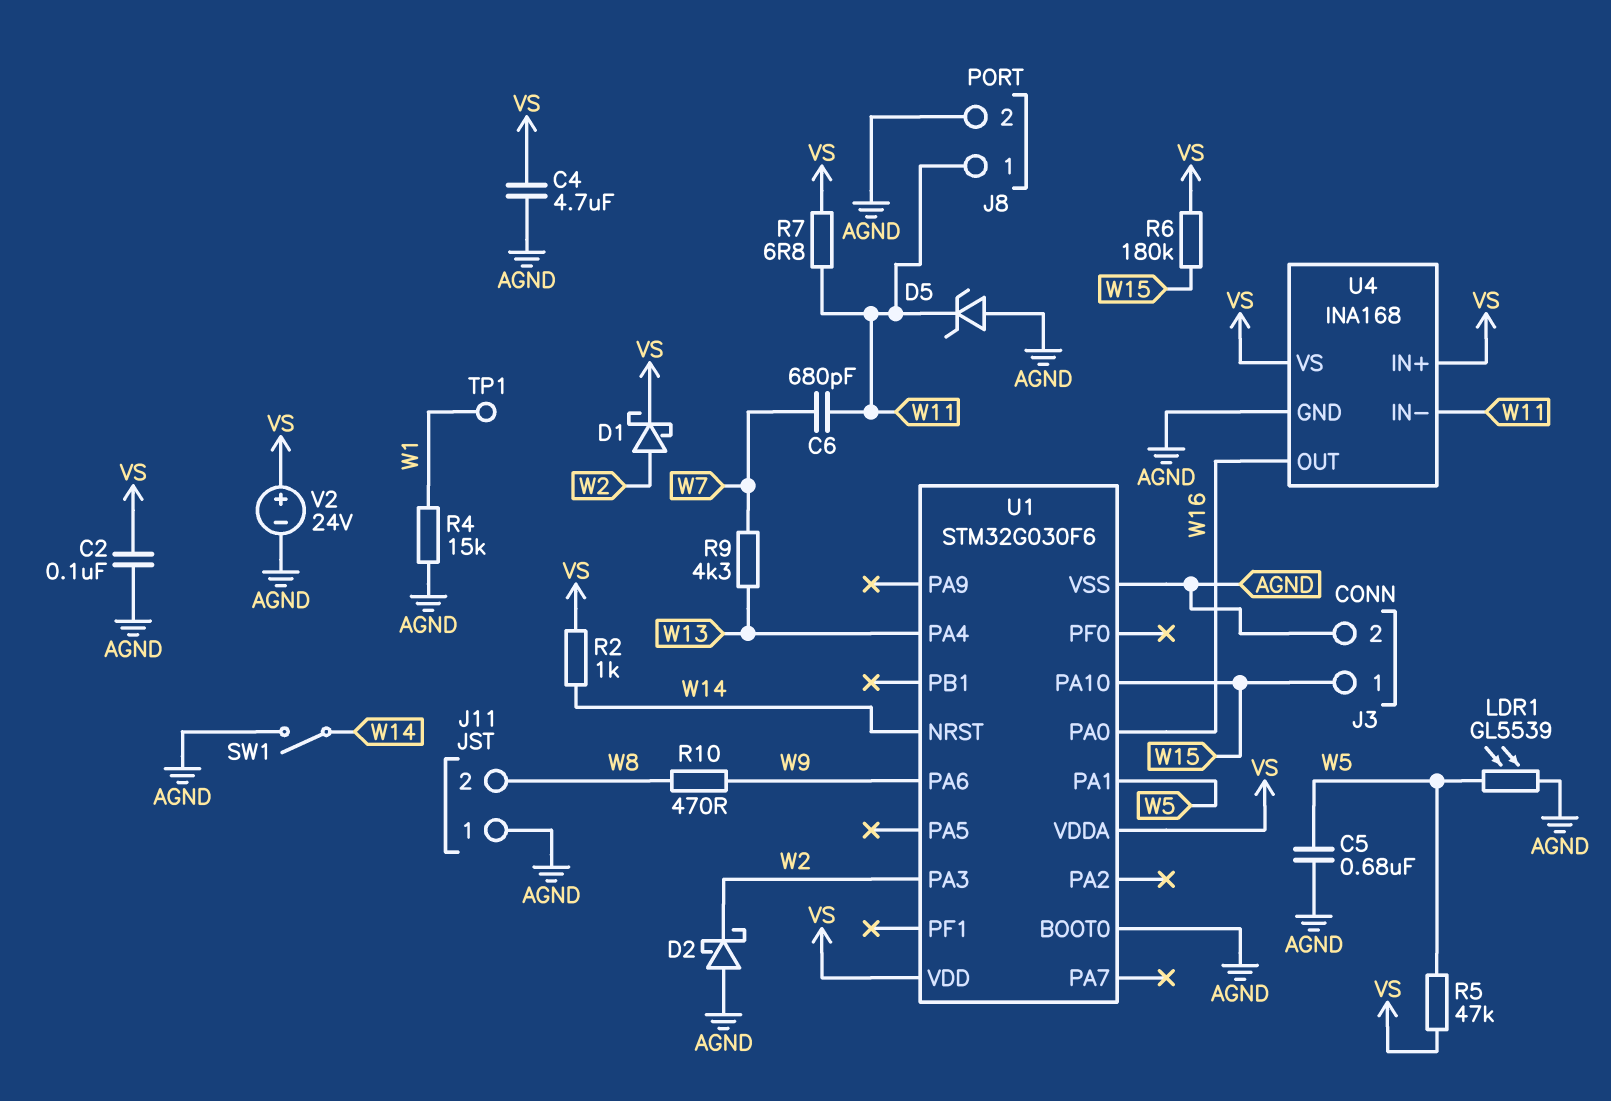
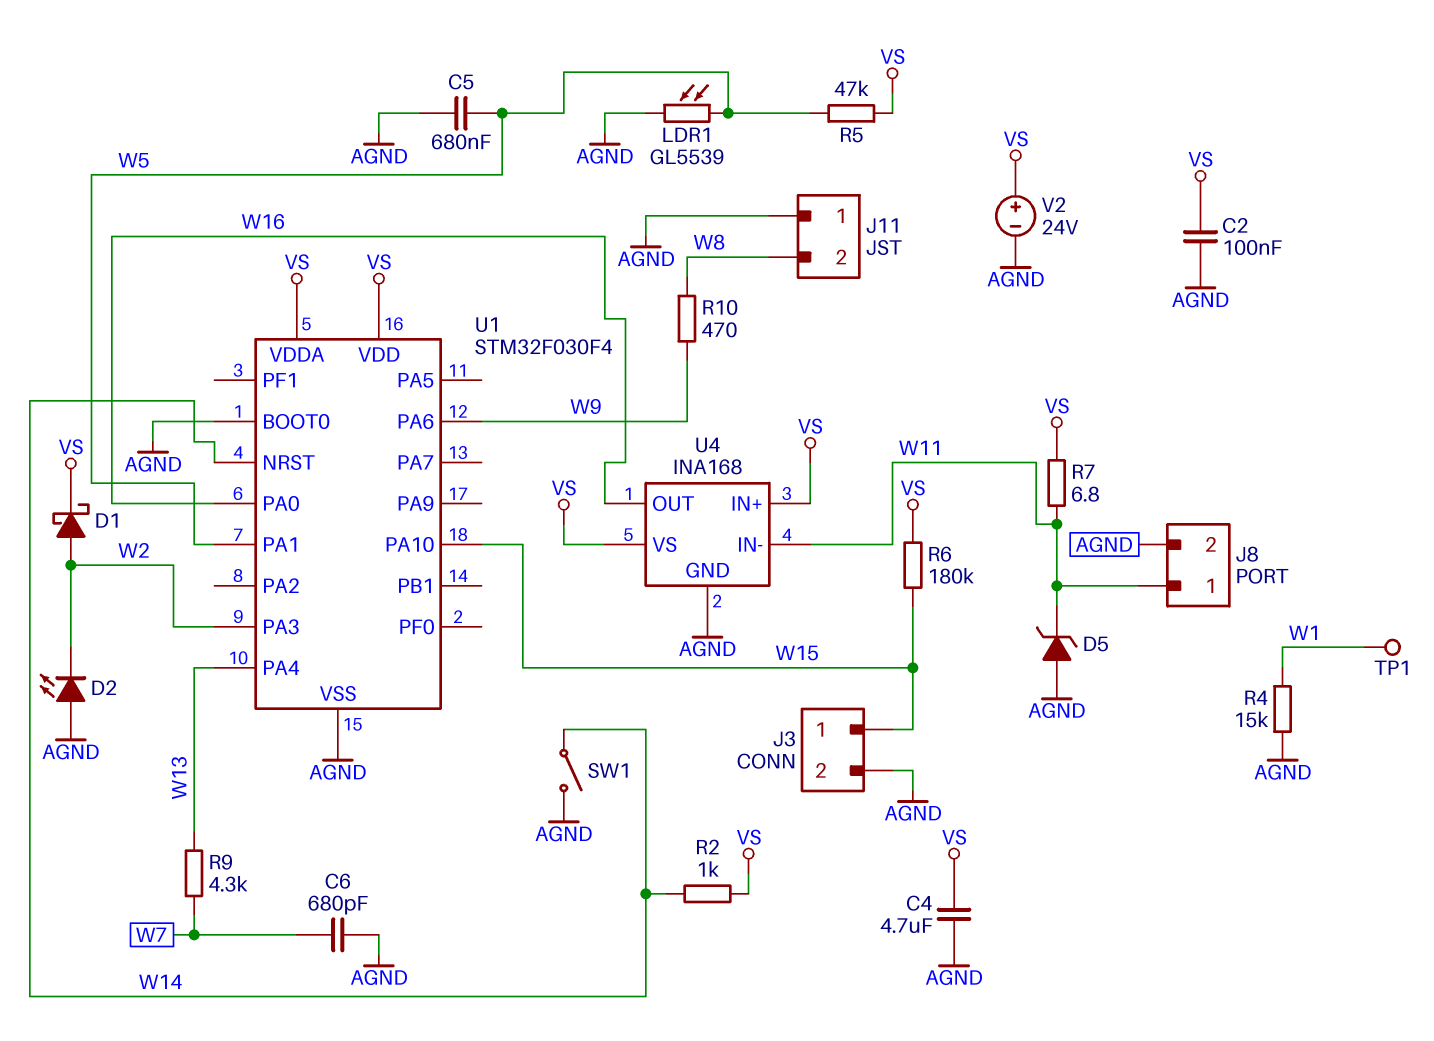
C6: 680pF (W7, W11) -> 680pF (AGND, W7)
D2: schottky (A AGND, K W2) -> LED (A AGND, K W2)
U1: STM32G030F6 -> STM32F030F4

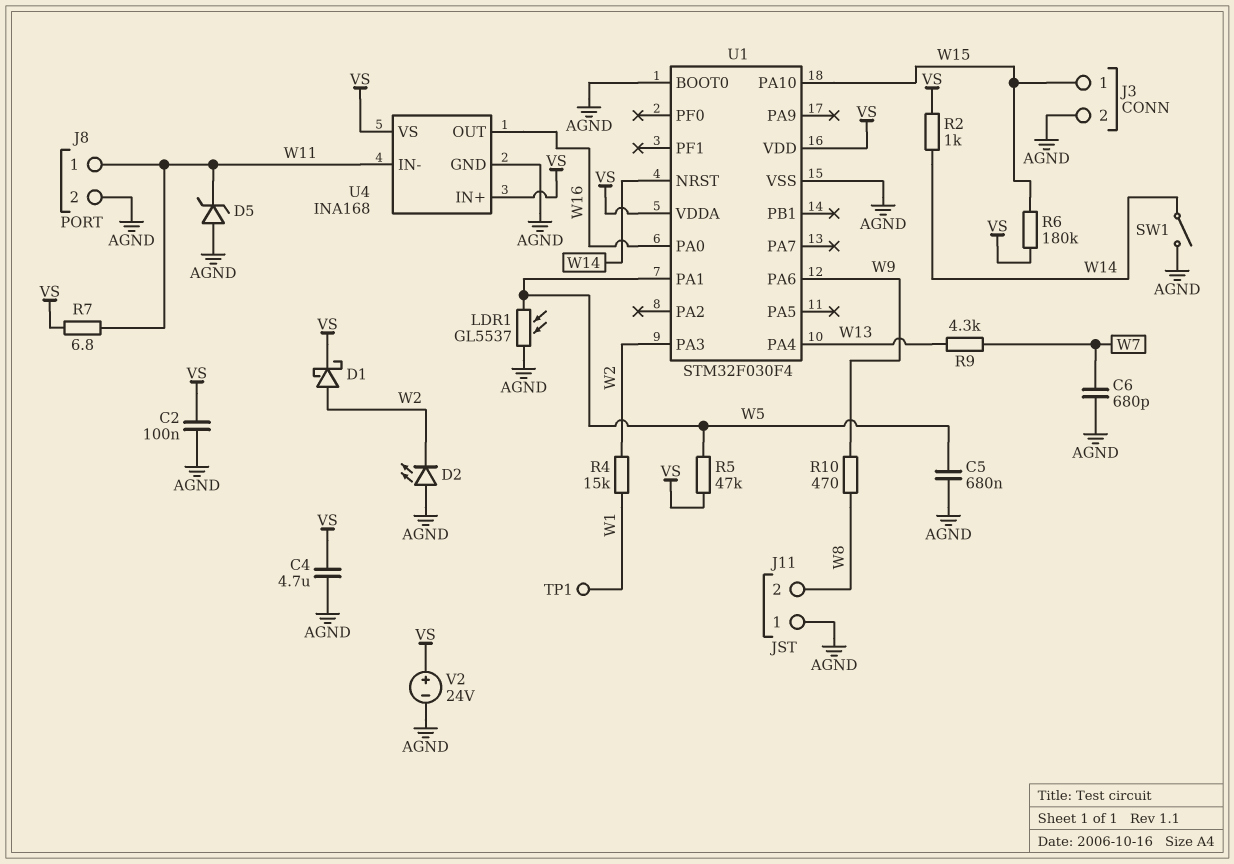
LDR1: GL5539 (AGND, W5) -> GL5537 (AGND, W5)
R4: 15k (AGND, W1) -> 15k (W1, W2)

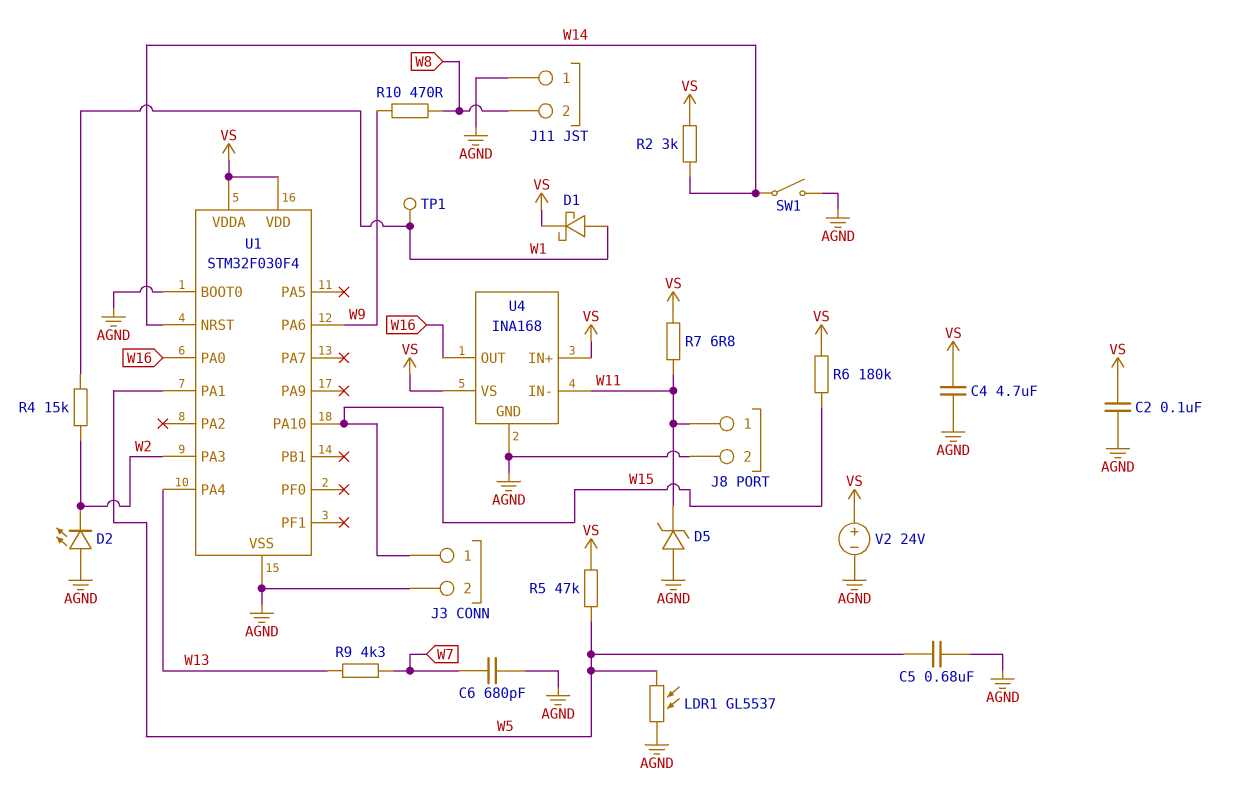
D1: schottky (A W2, K VS) -> schottky (A W1, K VS)
R2: 1k (VS, W14) -> 3k (VS, W14)

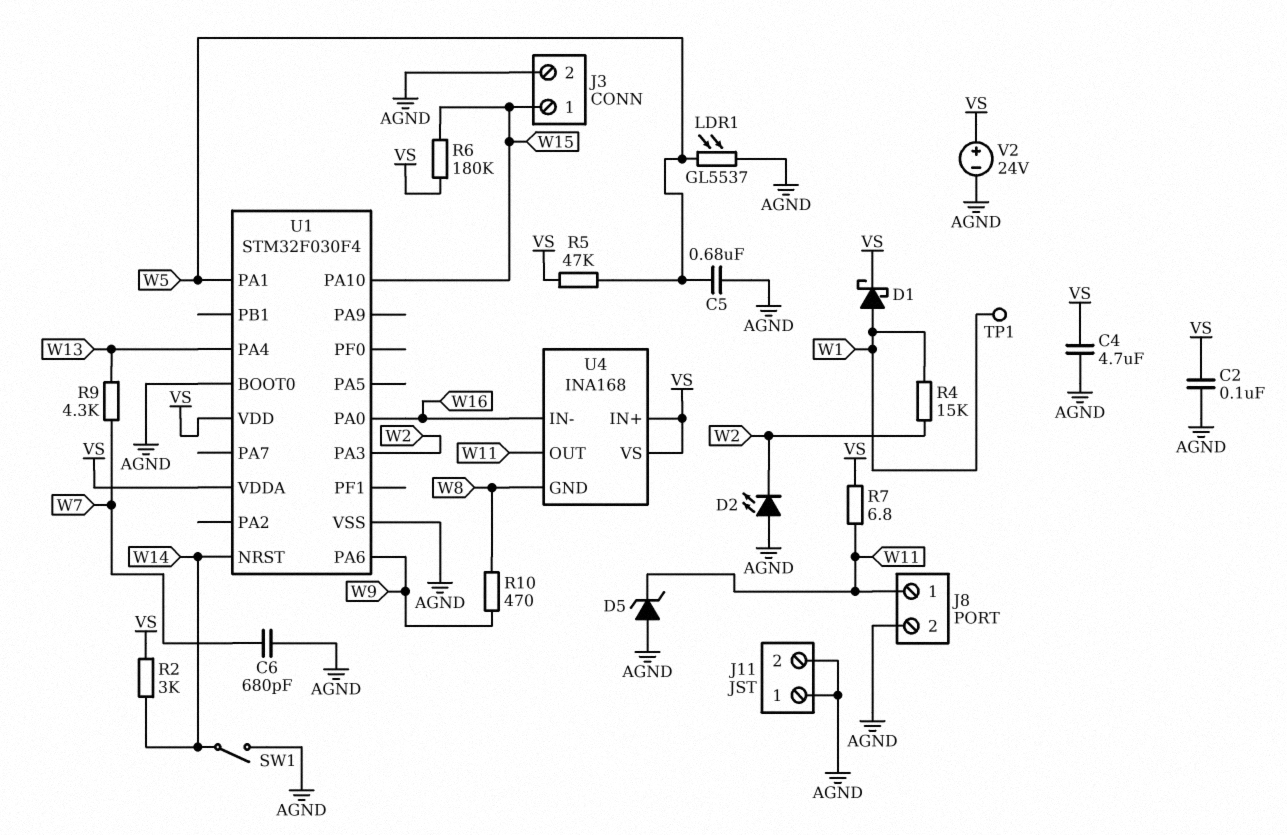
J11 pin 2: W8 -> AGND
U4 pin GND: AGND -> W8
U4 pin IN-: W11 -> W16
U4 pin OUT: W16 -> W11

